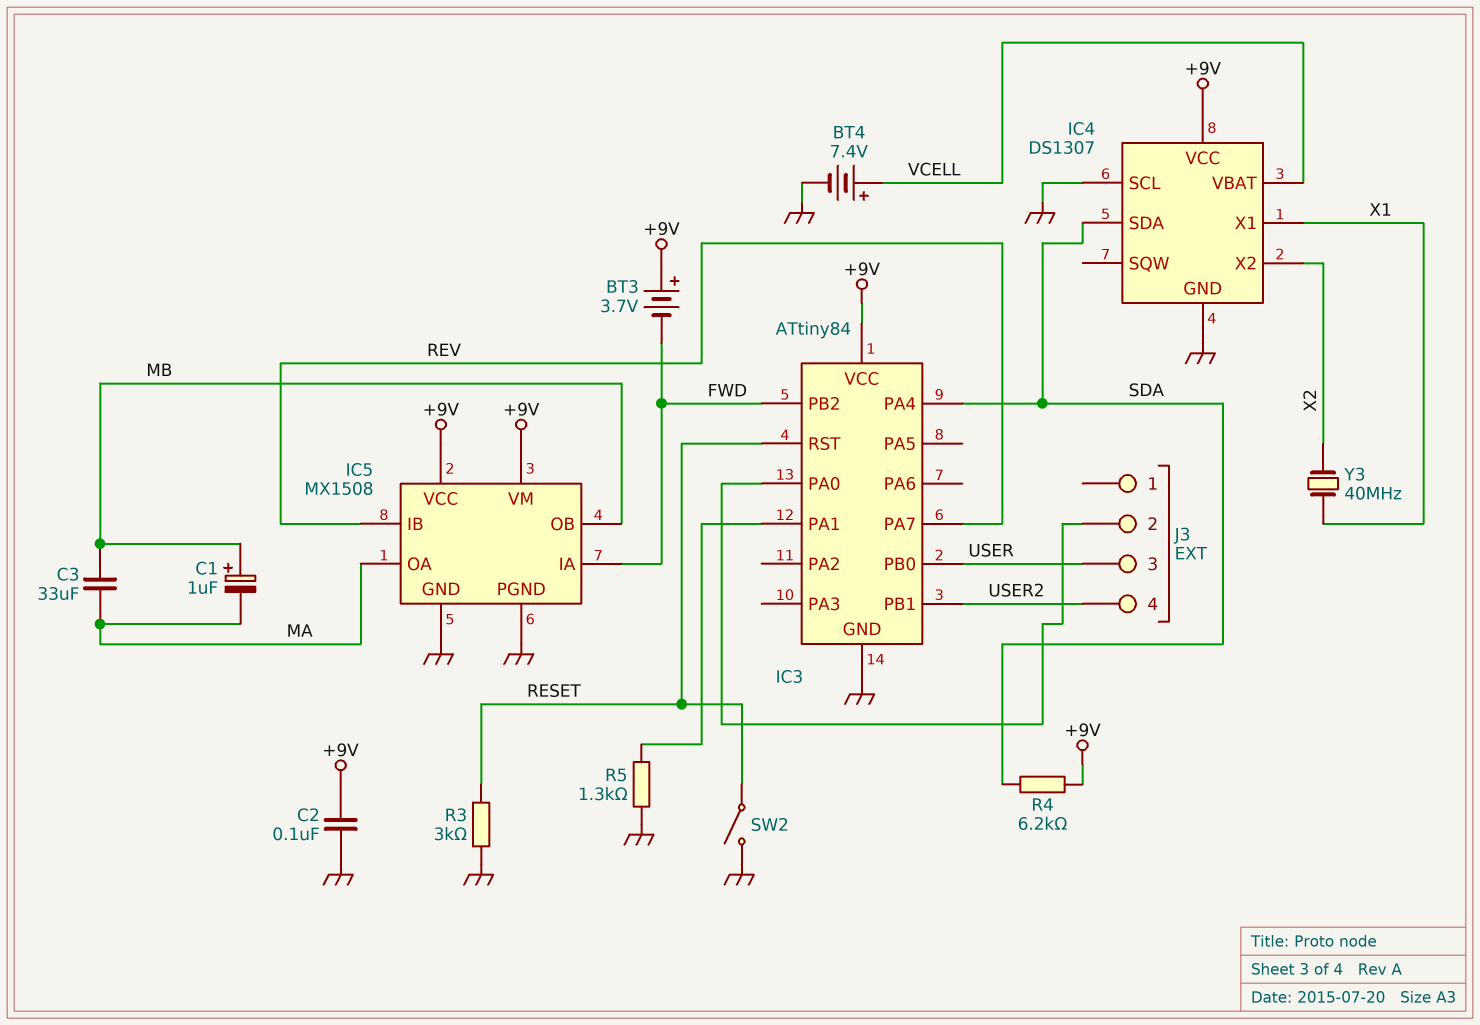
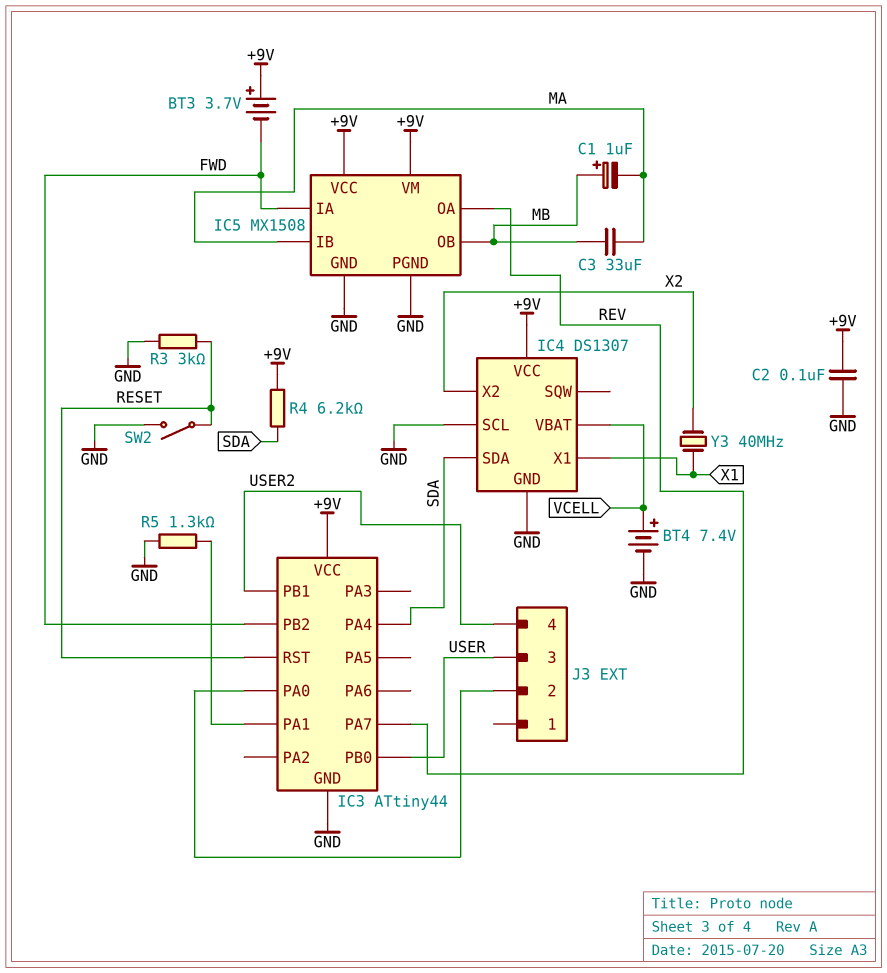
IC3: ATtiny84 -> ATtiny44
IC5 pin IB: REV -> MA
IC5 pin OA: MA -> REV

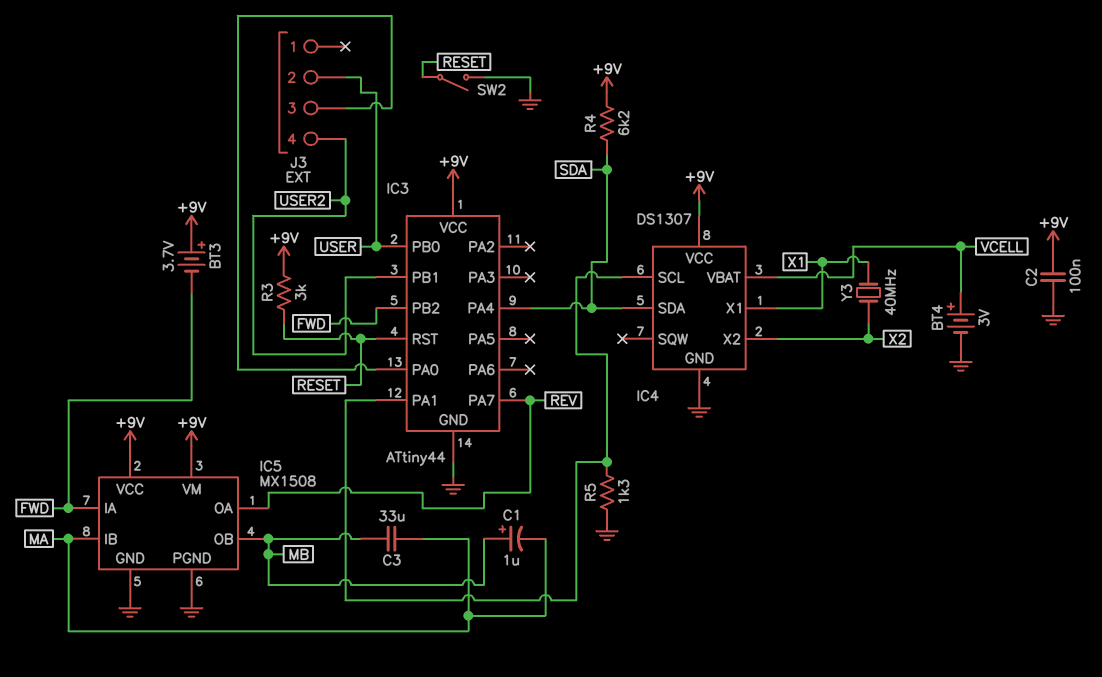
BT4: 7.4V (plus VCELL, minus GND) -> 3V (plus VCELL, minus GND)
IC4 pin SCL: GND -> IC3/PA1
J3 pin 2: IC3/PA0 -> USER
J3 pin 3: USER -> IC3/PA0
R3: 3k (GND, RESET) -> 3k (+9V, RESET)

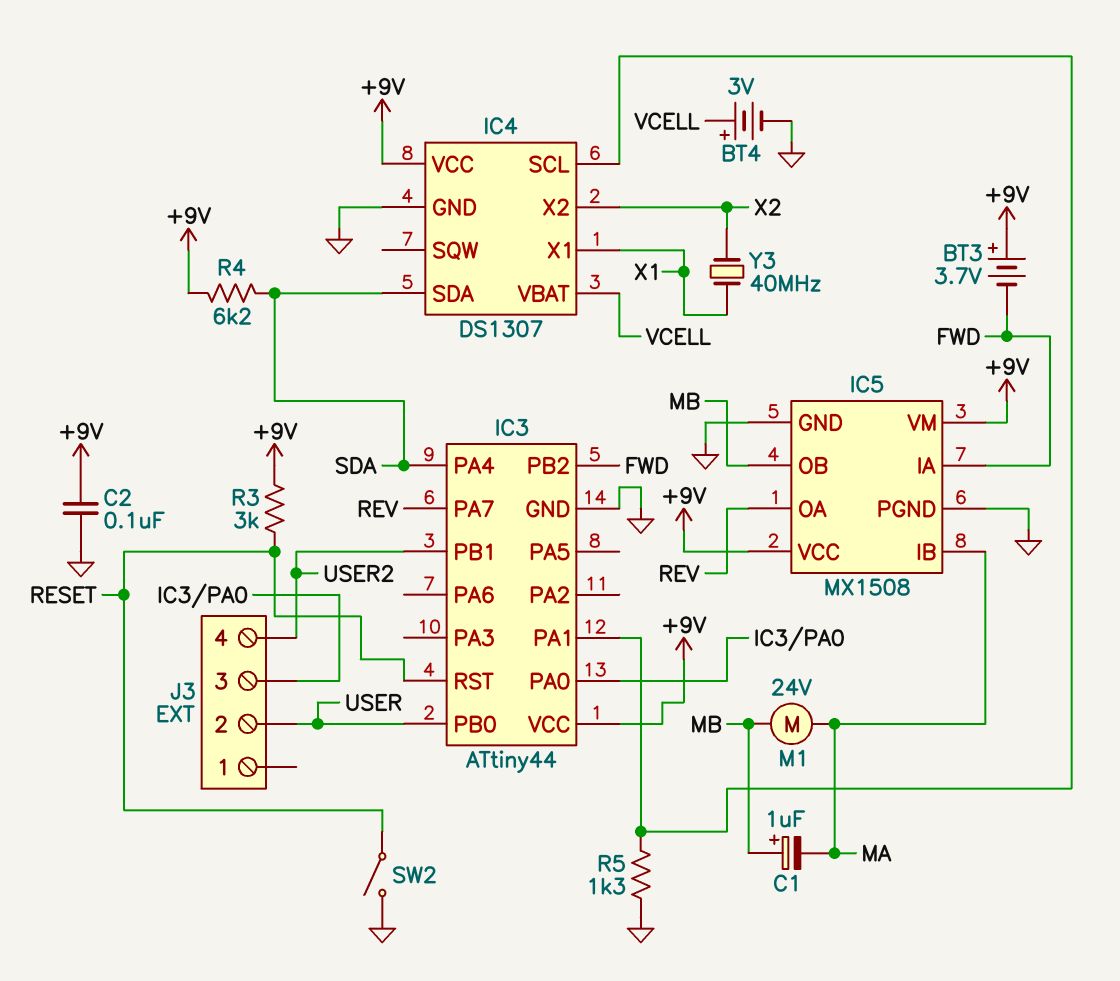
C3: 33uF (MA, MB) -> none
M1: none -> motor 24V (MA, MB)

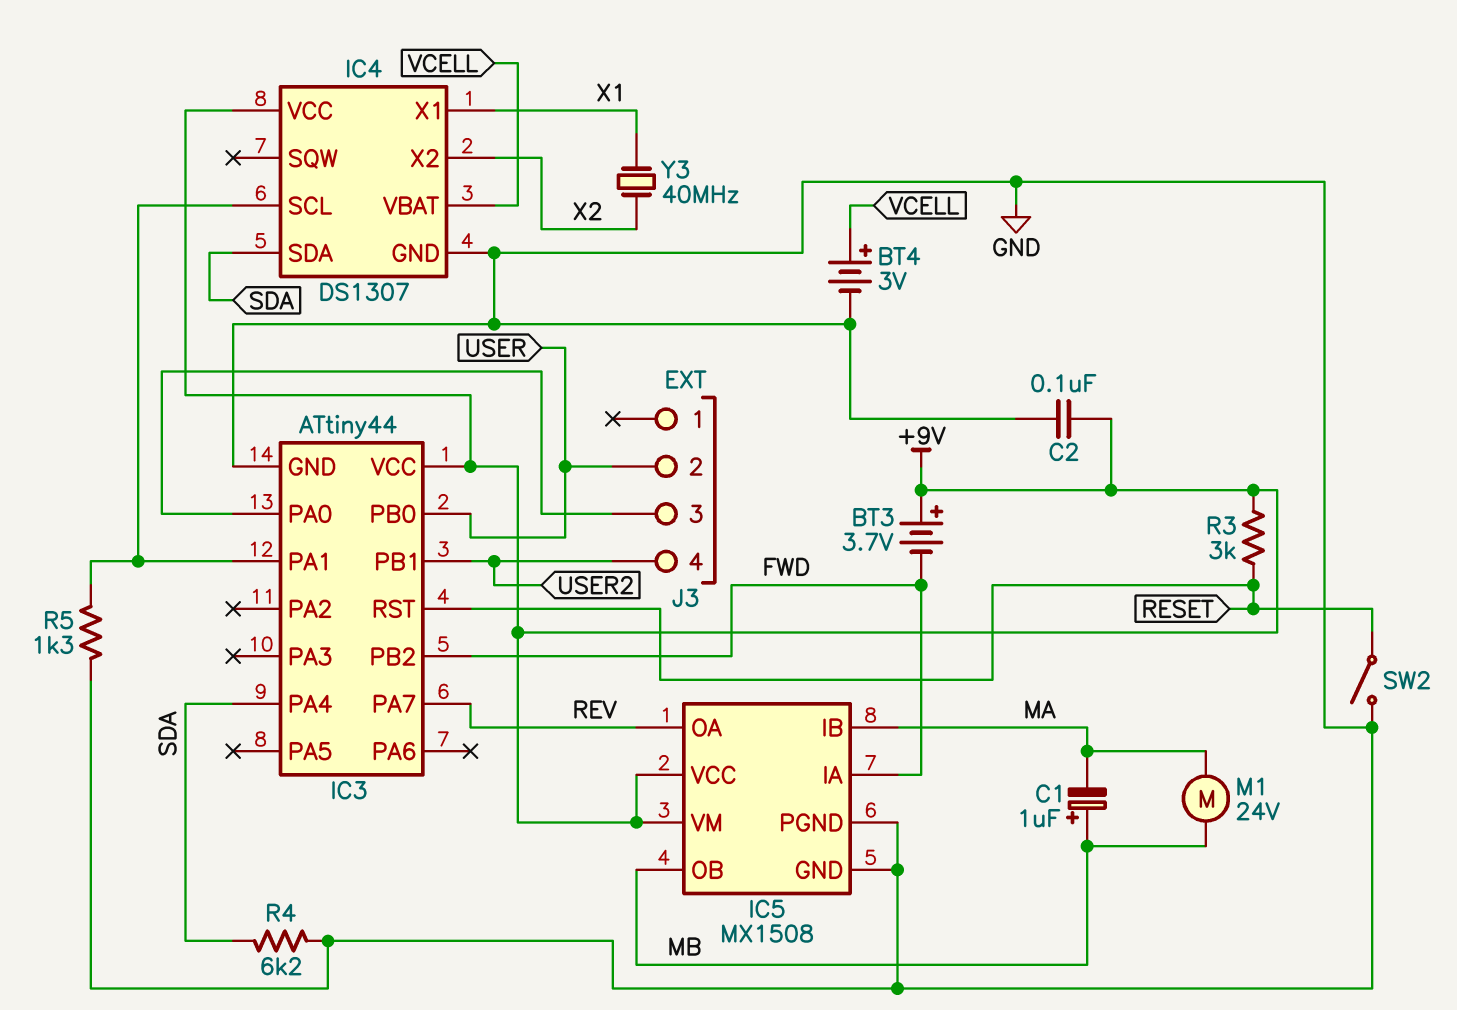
R4: 6.2k (+9V, SDA) -> 6.2k (GND, SDA)

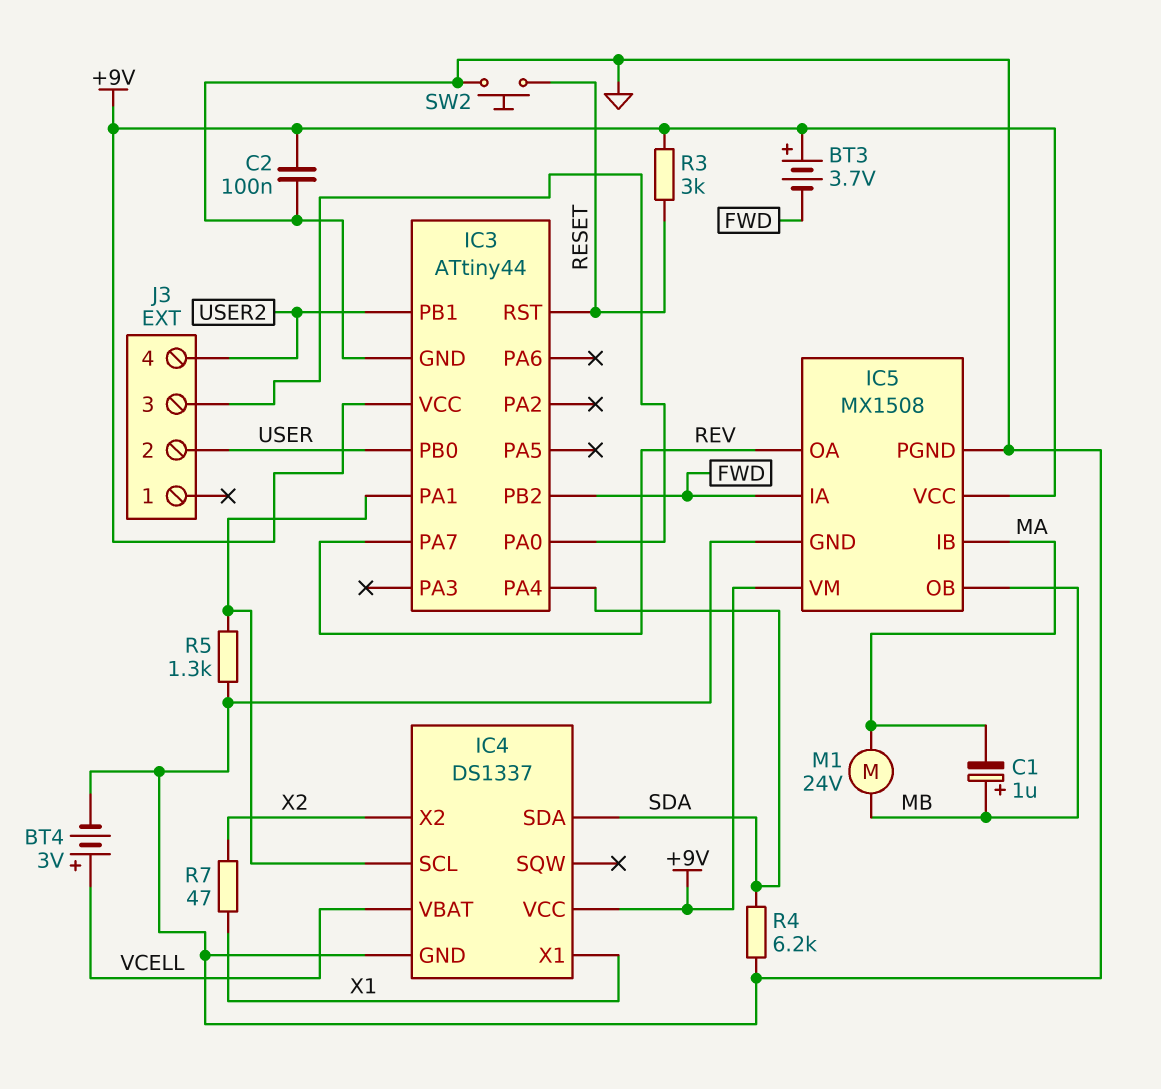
IC4: DS1307 -> DS1337
R7: none -> 47 (X1, X2)
SW2: switch (GND, RESET) -> button (GND, RESET)
Y3: 40MHz (X1, X2) -> none

